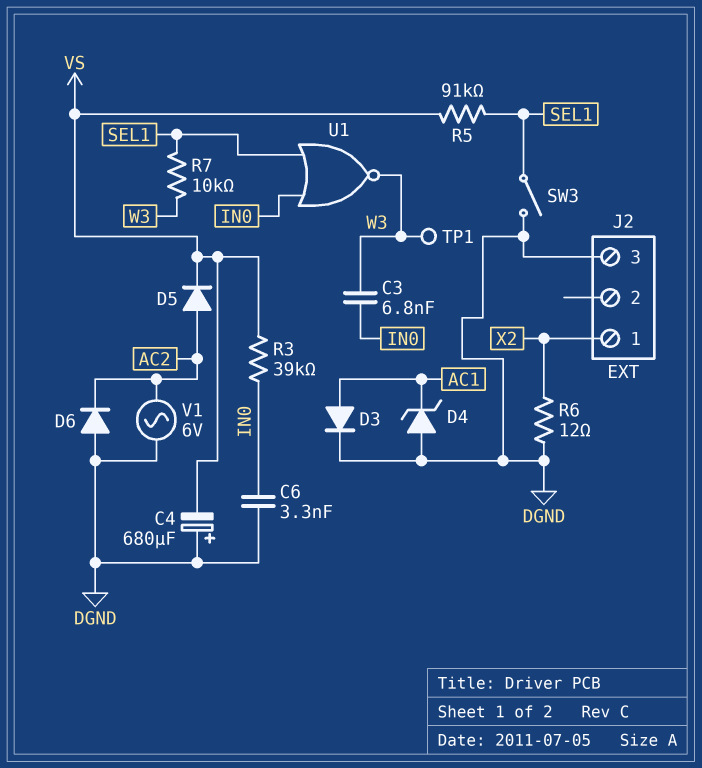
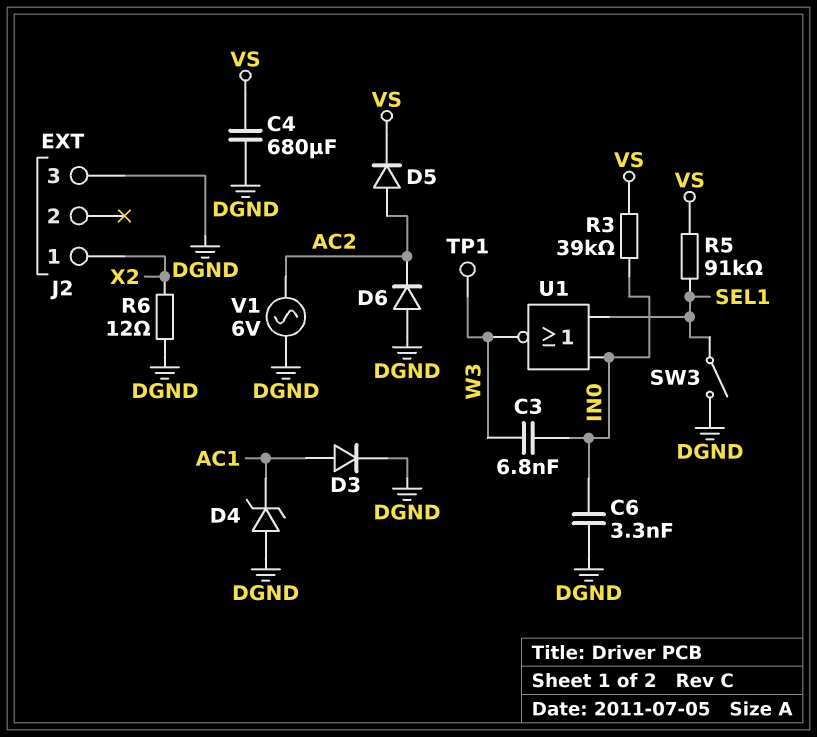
C4: 680uF (plus DGND, minus VS) -> 680uF (DGND, VS)
R7: 10k (SEL1, W3) -> none

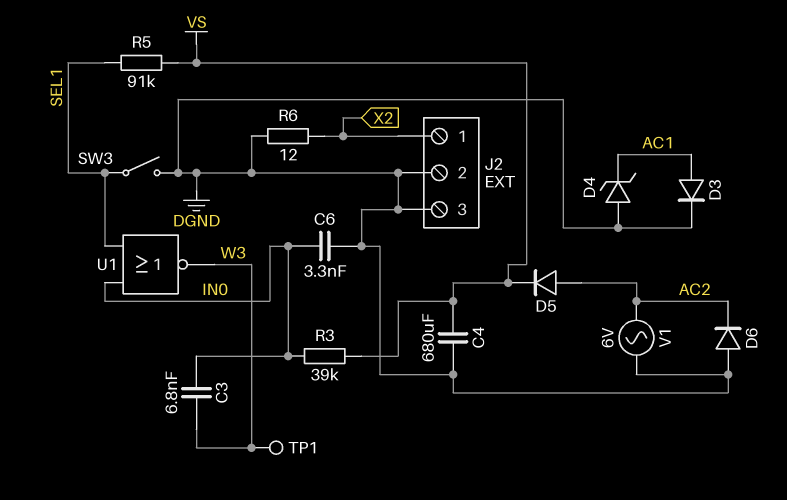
J2 pin 2: none -> DGND

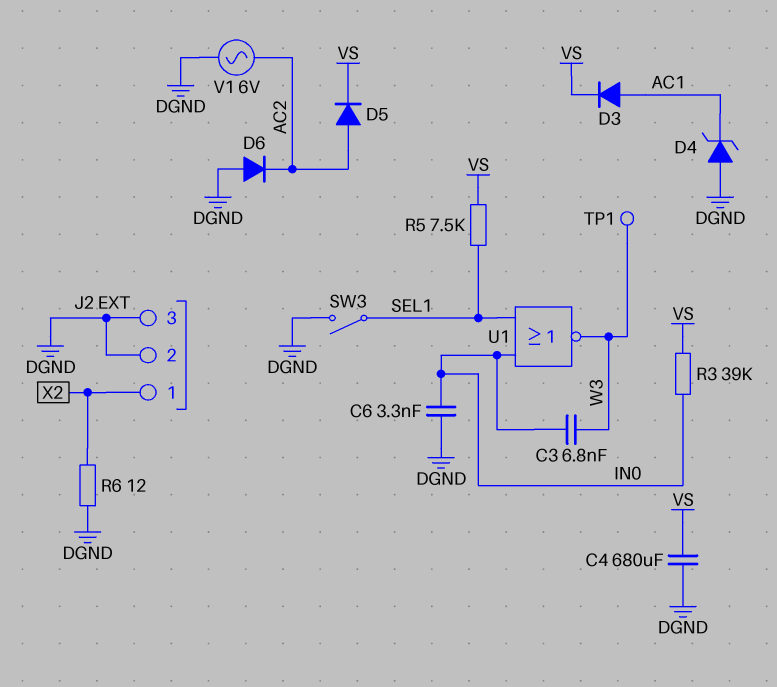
D3: diode (A AC1, K DGND) -> diode (A AC1, K VS)
R5: 91k (SEL1, VS) -> 7.5k (SEL1, VS)

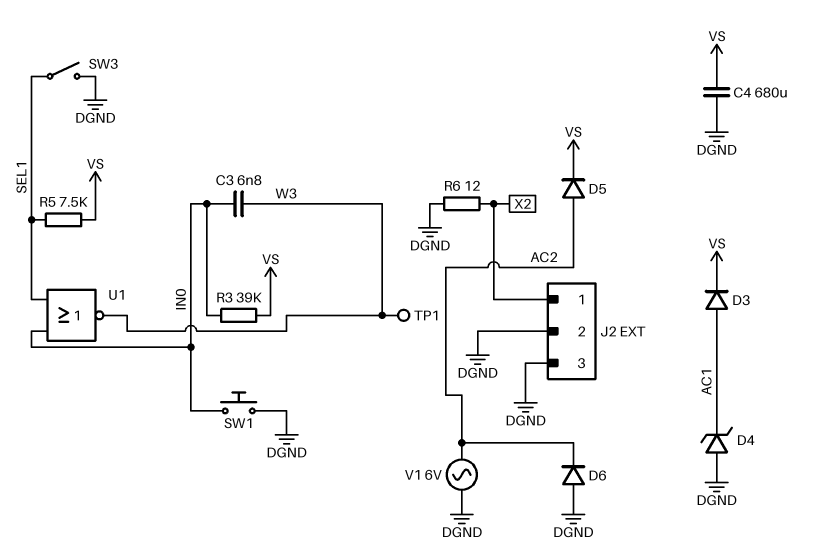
C6: 3.3nF (DGND, IN0) -> none
SW1: none -> button (DGND, IN0)

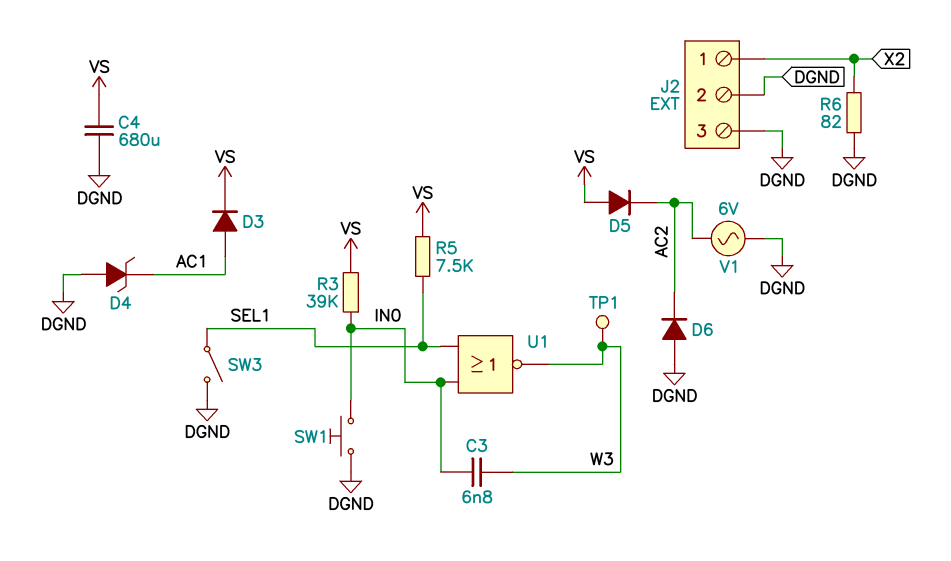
D5: diode (A AC2, K VS) -> diode (A VS, K AC2)
R6: 12 (DGND, X2) -> 82 (DGND, X2)

